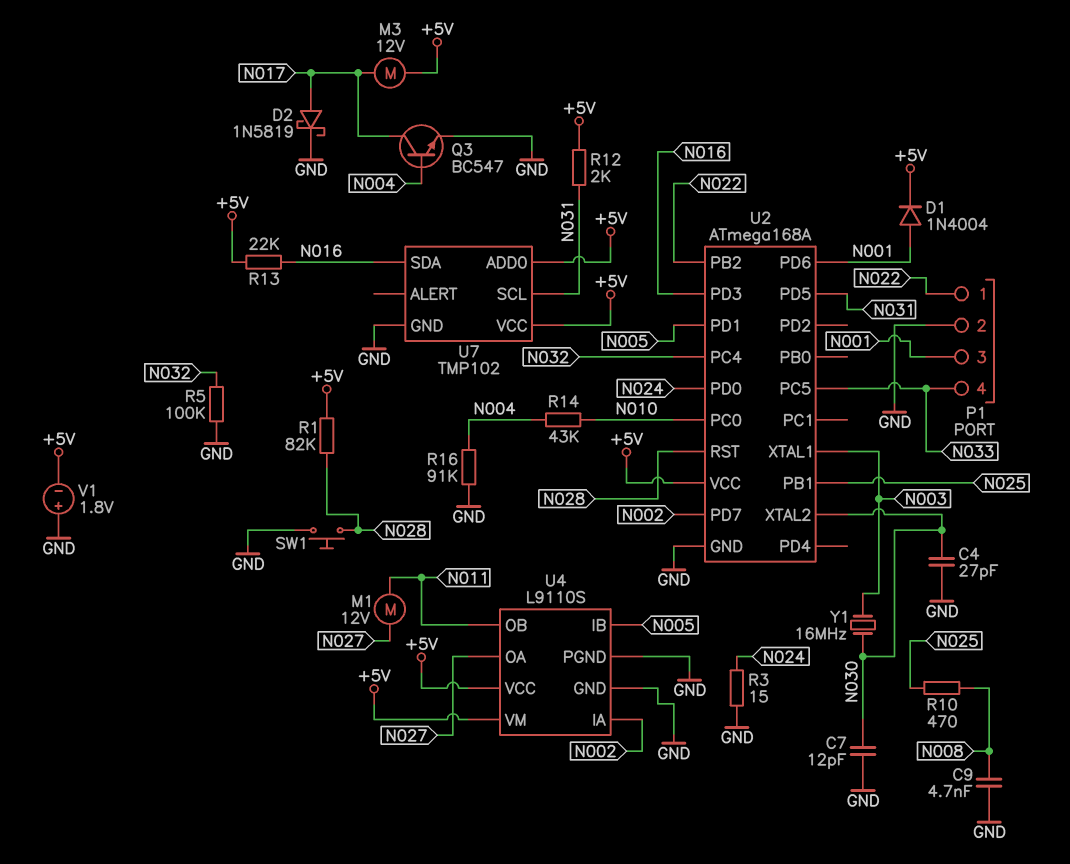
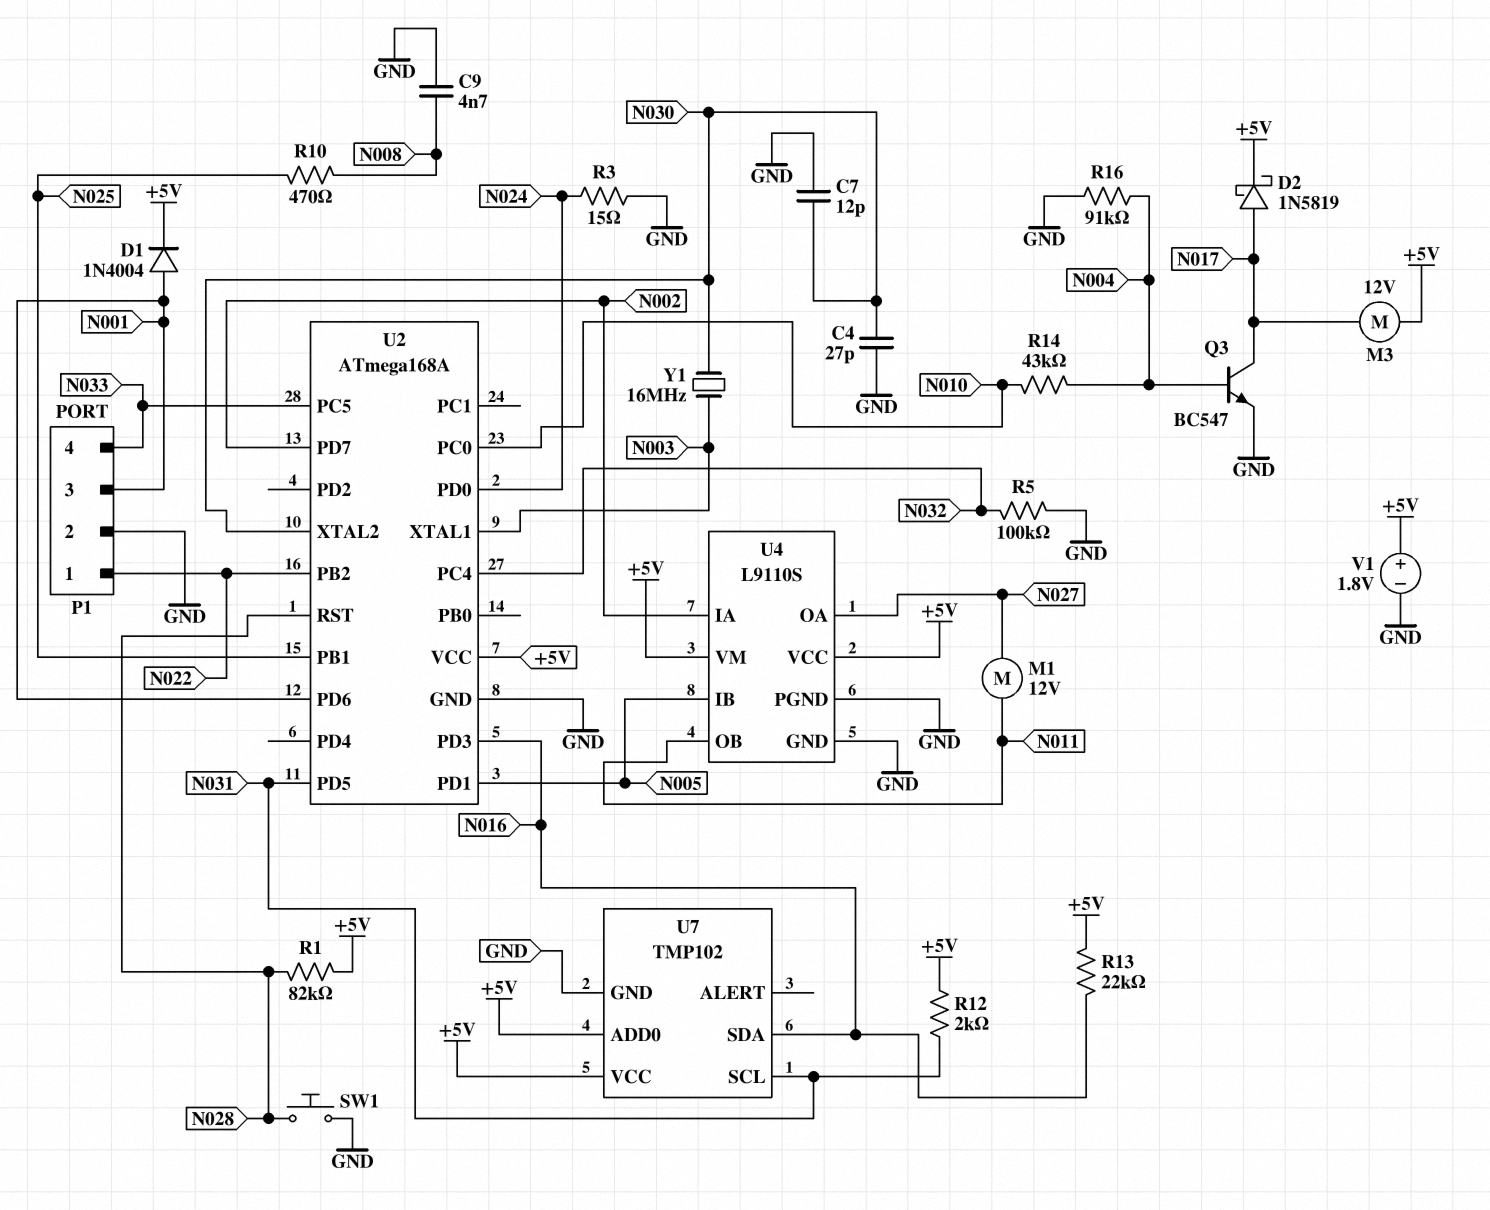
D2: schottky 1N5819 (A N017, K GND) -> schottky 1N5819 (A N017, K +5V)
V1: 1.8V (plus GND, minus +5V) -> 1.8V (plus +5V, minus GND)

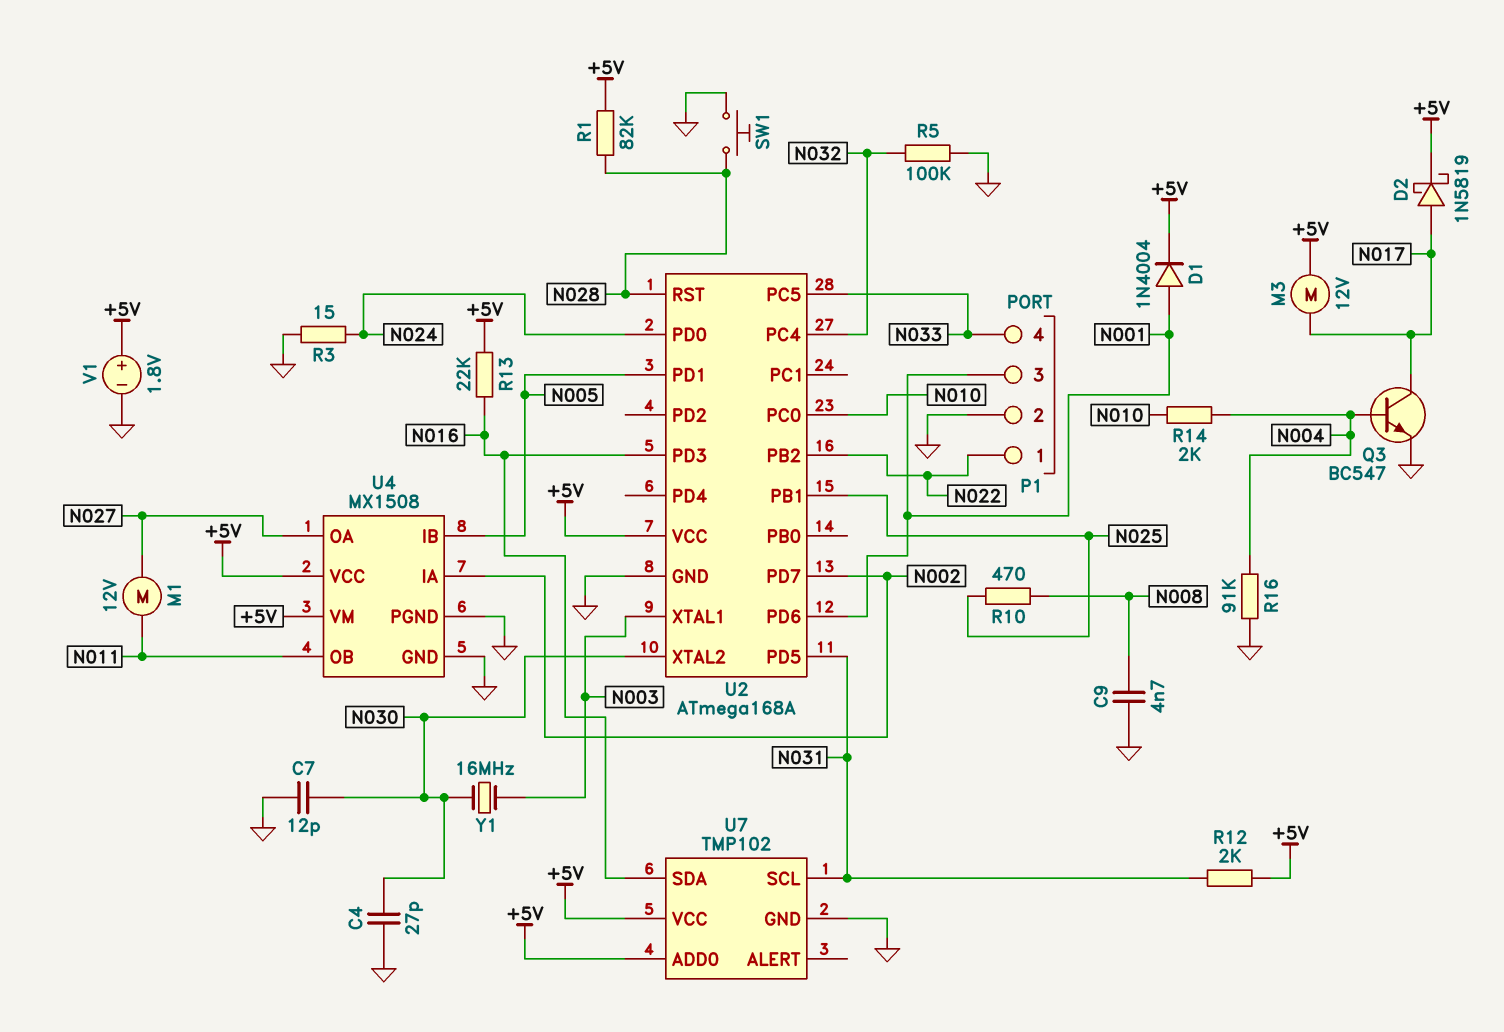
R14: 43k (N004, N010) -> 2k (N004, N010)
U4: L9110S -> MX1508

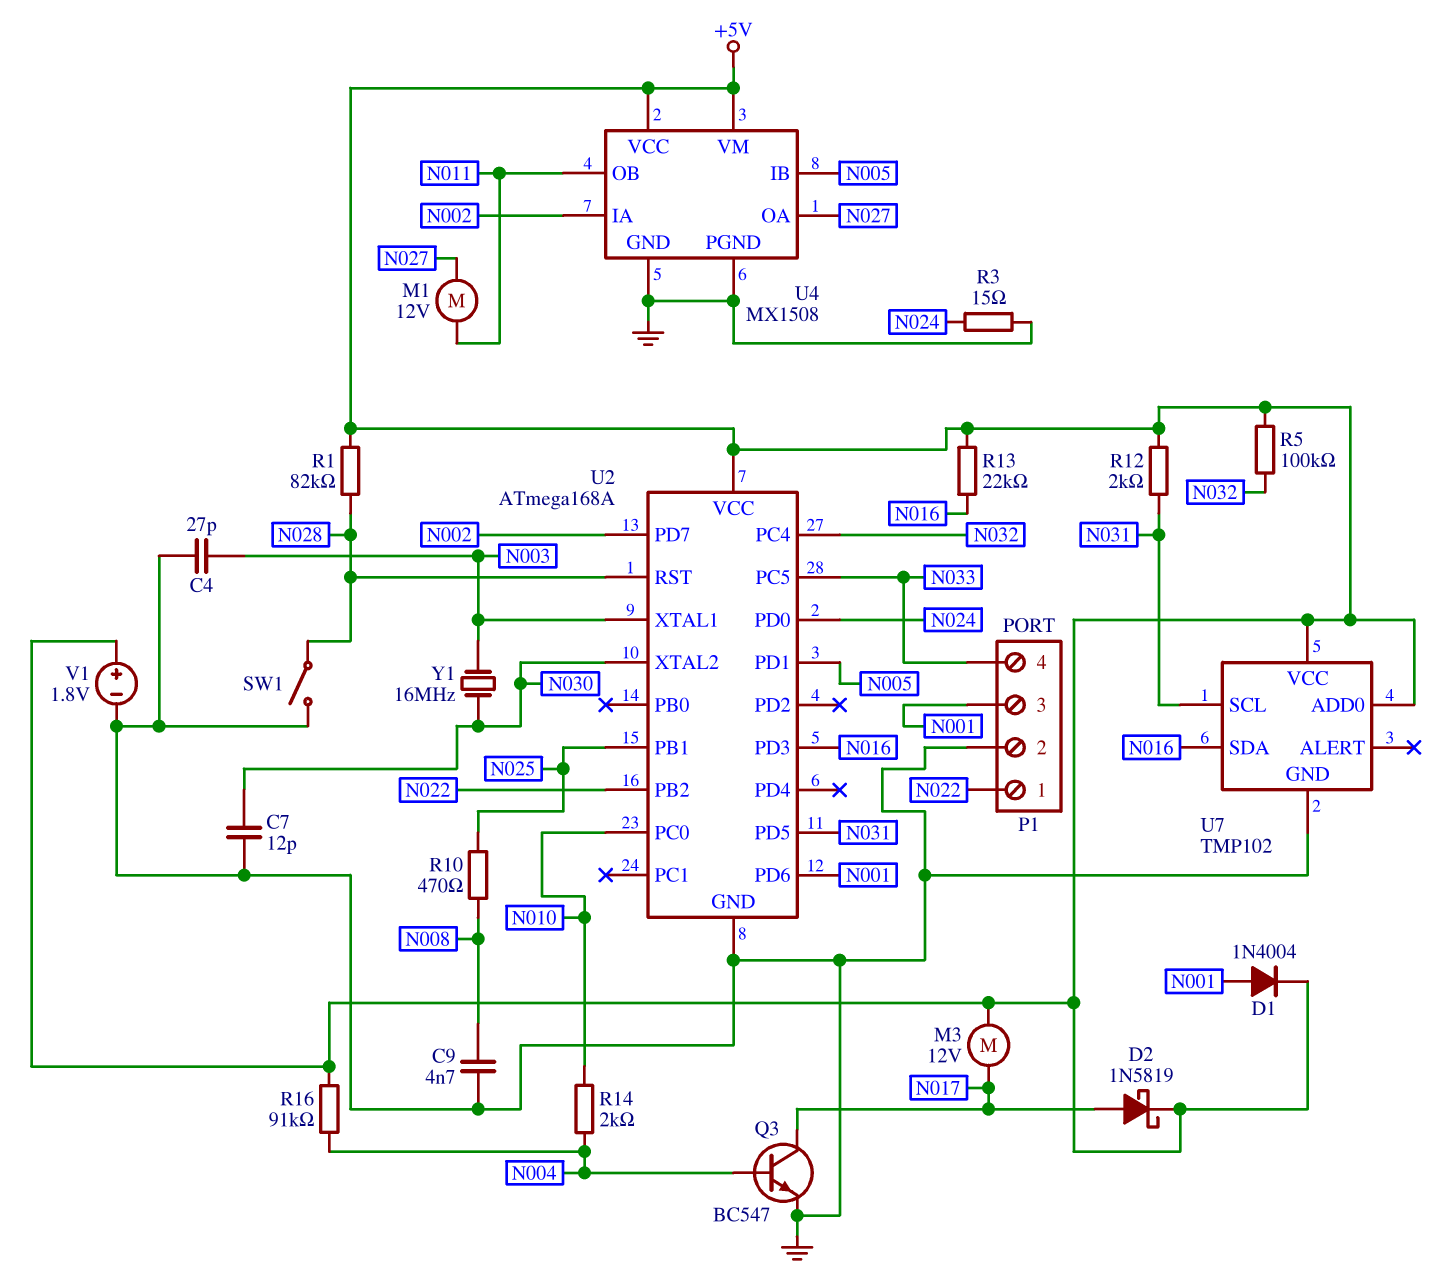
C4: 27pF (GND, N030) -> 27pF (GND, N003)
R5: 100k (GND, N032) -> 100k (+5V, N032)
R16: 91k (GND, N004) -> 91k (+5V, N004)
SW1: button (GND, N028) -> switch (GND, N028)

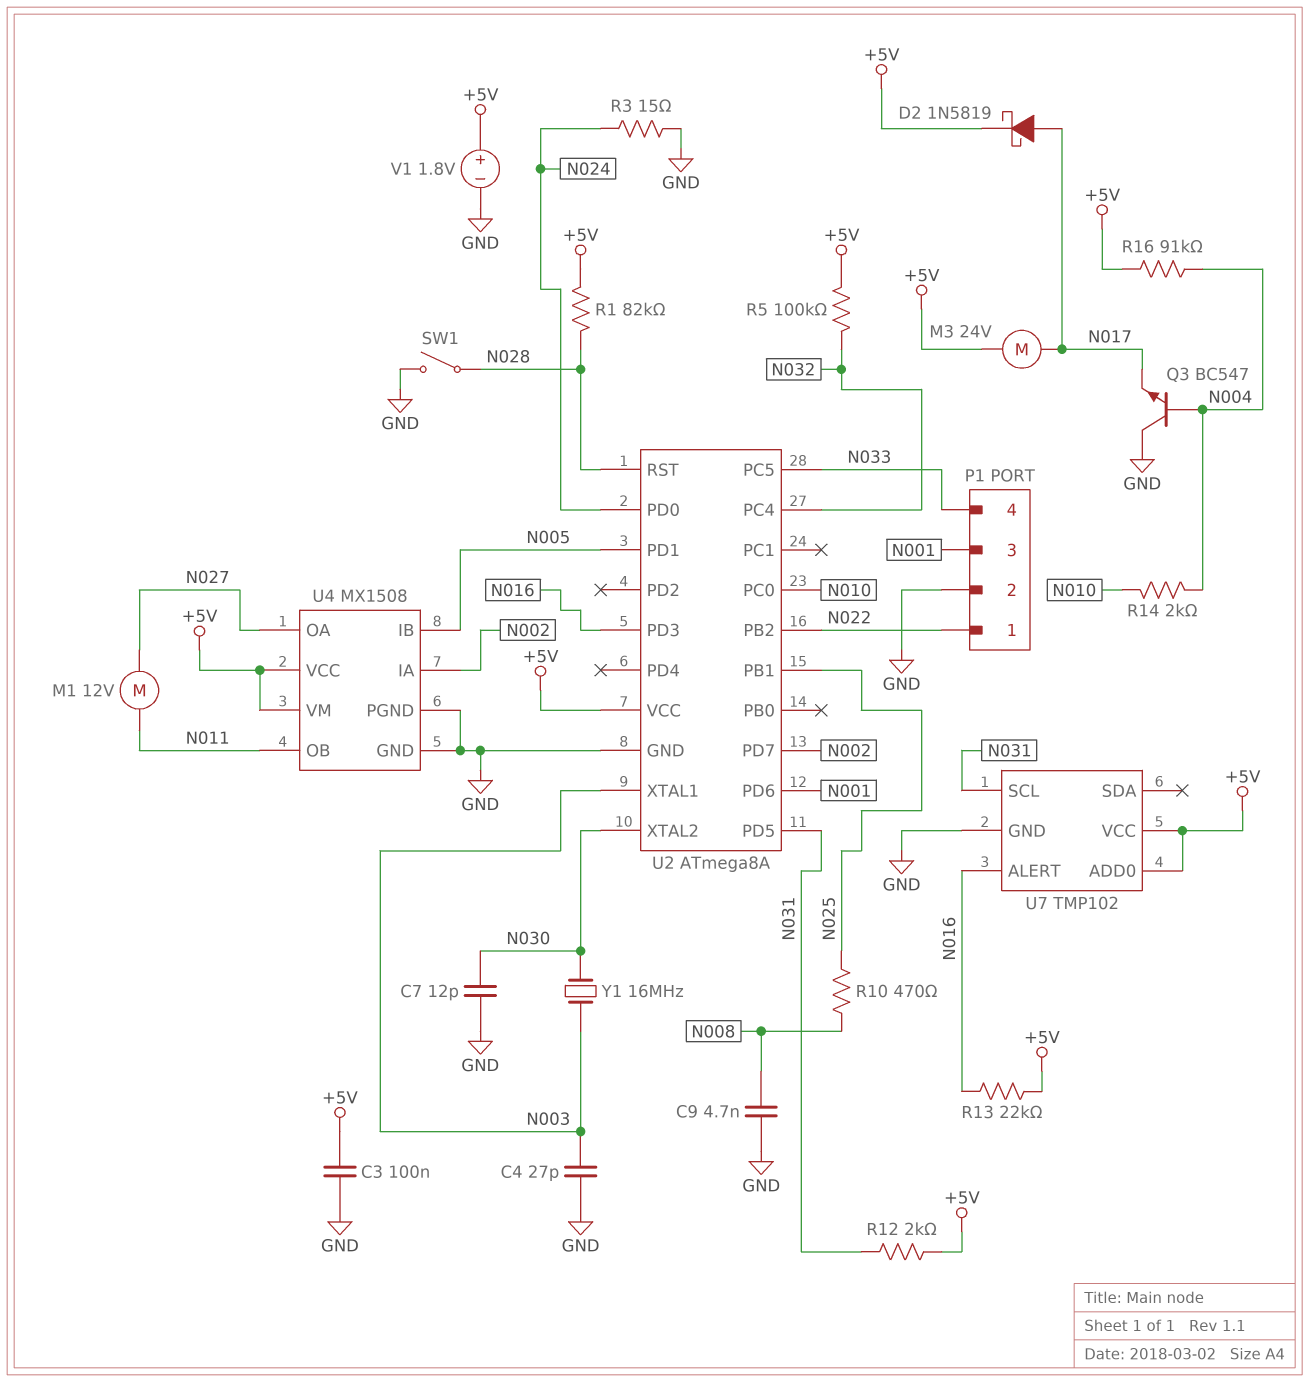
C3: none -> 100nF (+5V, GND)
D1: diode 1N4004 (A N001, K +5V) -> none
M3: motor 12V (+5V, N017) -> motor 24V (+5V, N017)
Q3: NPN BC547 (B N004, C N017, E GND) -> NPN BC547 (B N004, C GND, E N017)
U2: ATmega168A -> ATmega8A
U7 pin ALERT: none -> N016
U7 pin SDA: N016 -> none

